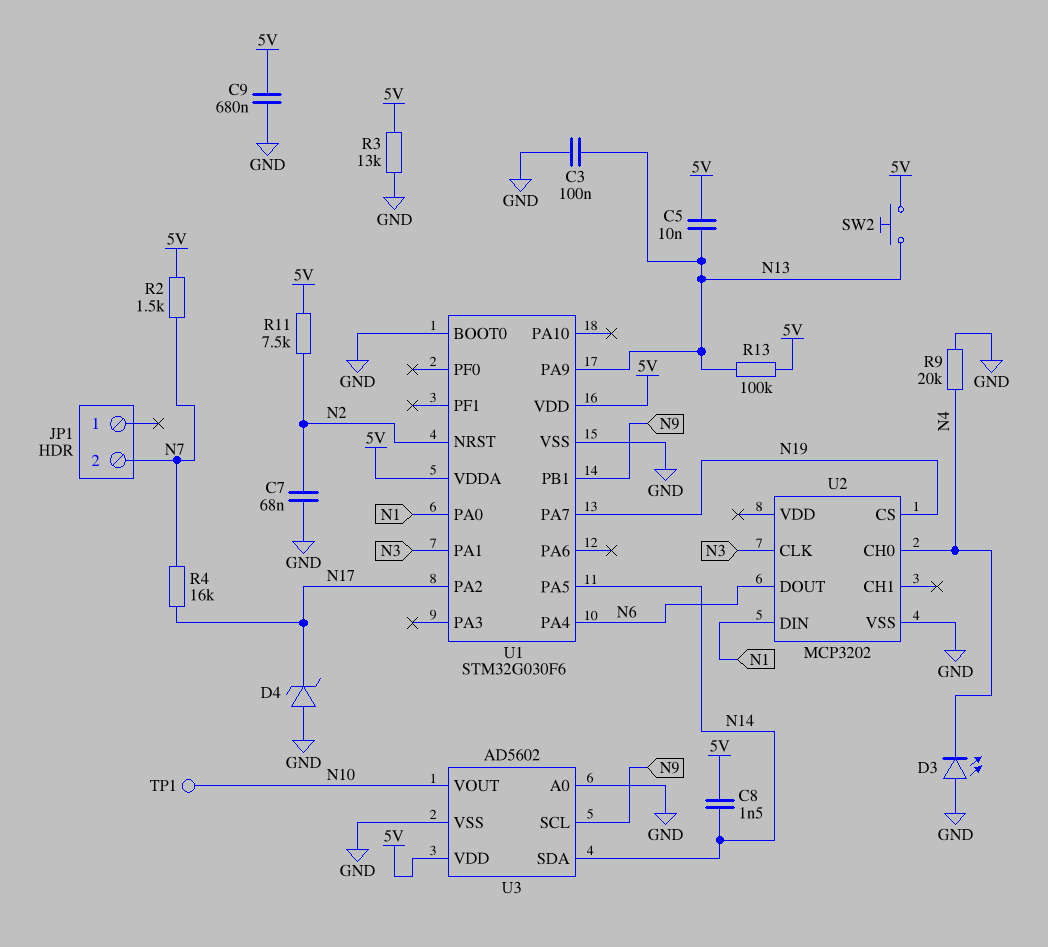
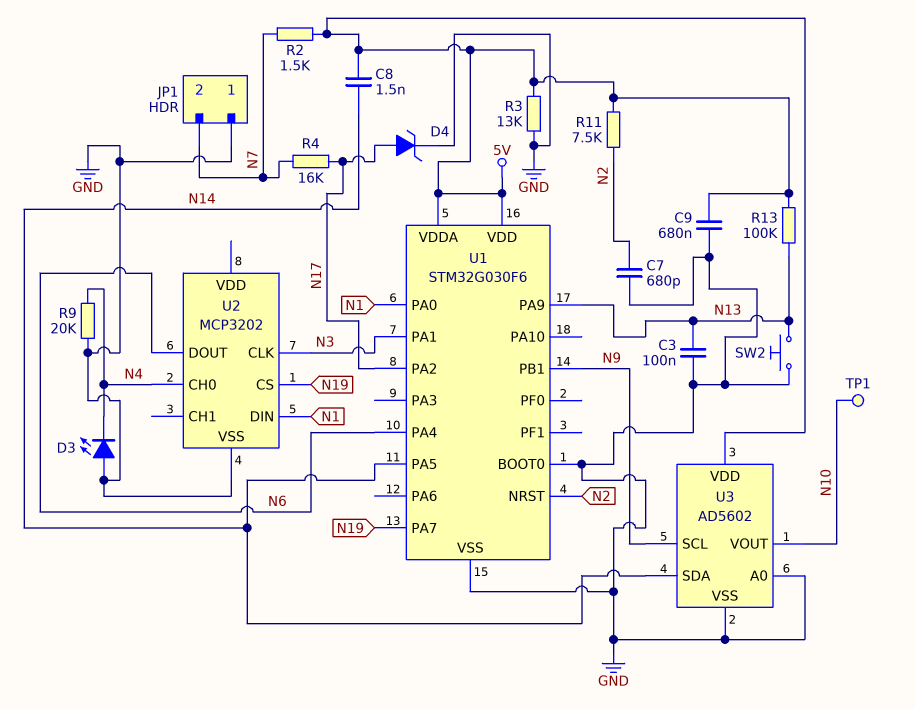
C5: 10nF (5V, N13) -> none
C7: 68nF (GND, N2) -> 680pF (GND, N2)
D4: zener (A GND, K N17) -> zener (A N17, K GND)
JP1 pin 1: none -> GND
SW2: button (5V, N13) -> button (GND, N13)

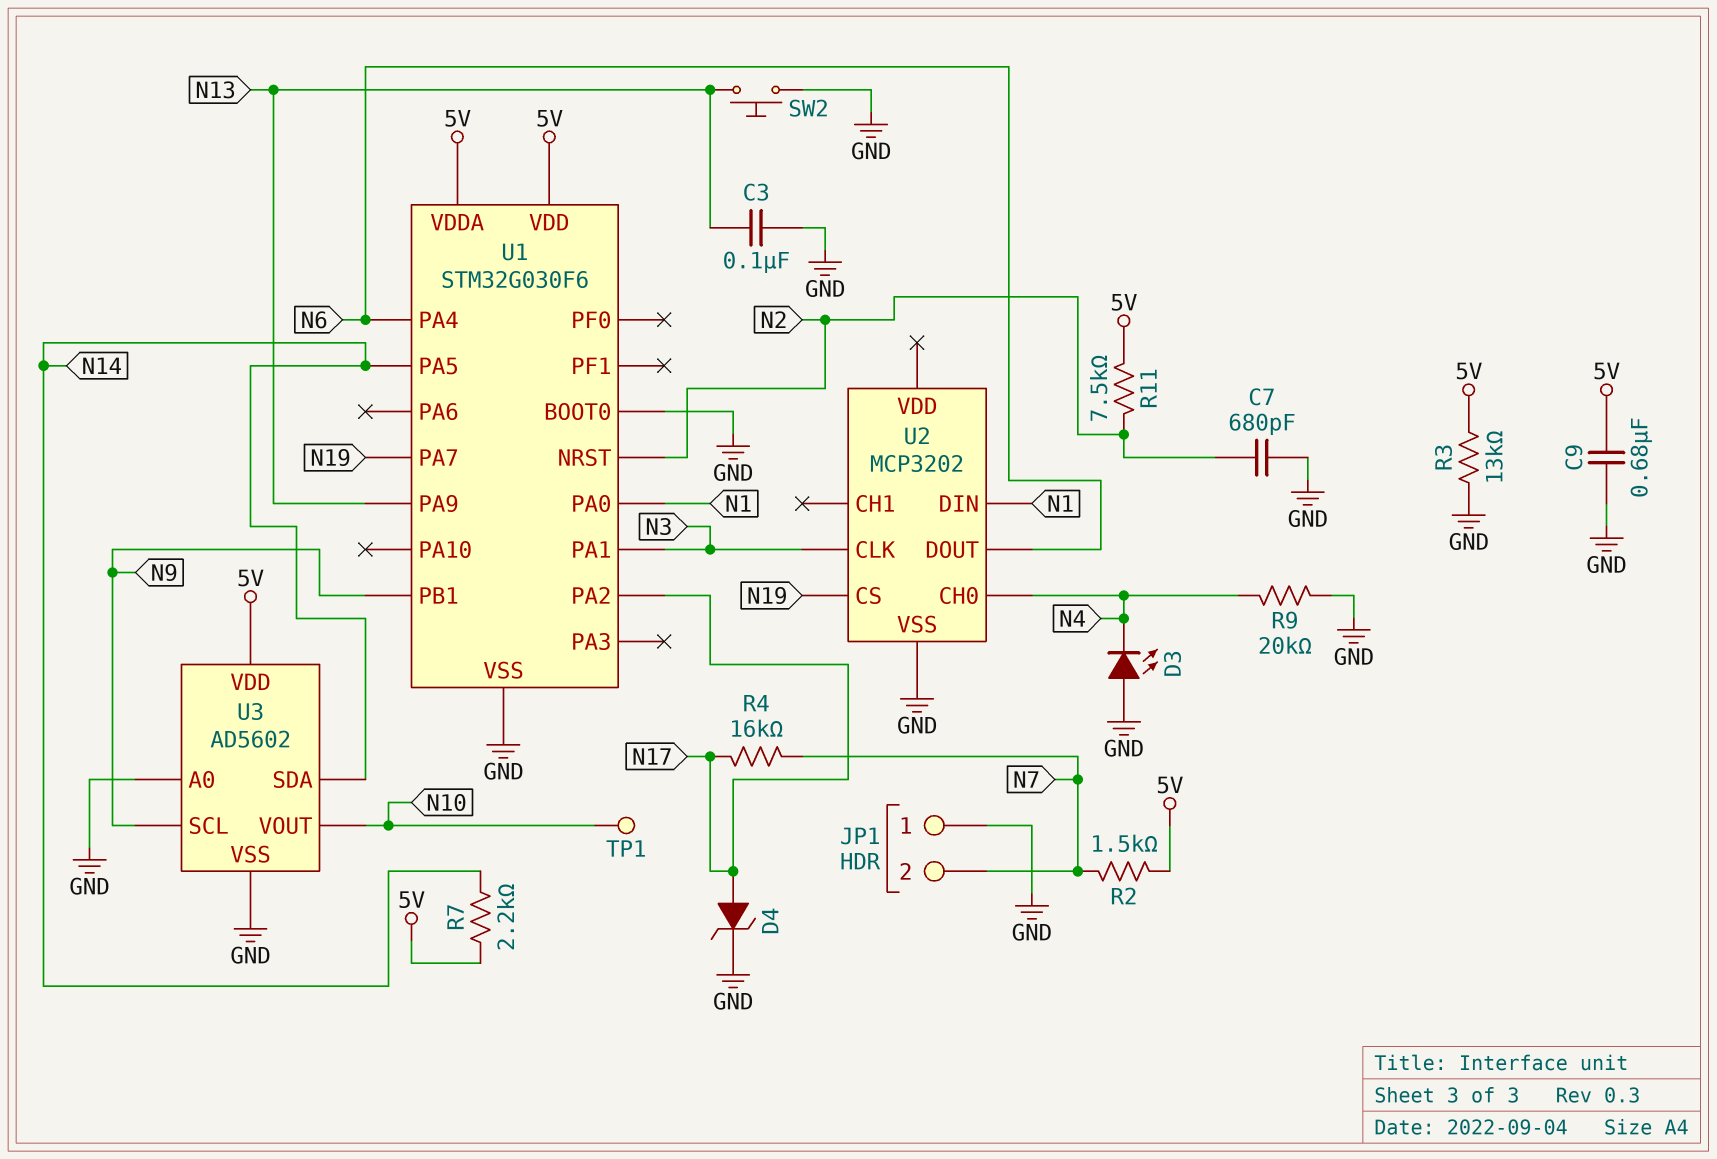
C8: 1.5nF (5V, N14) -> none
R7: none -> 2.2k (5V, N14)
R13: 100k (5V, N13) -> none

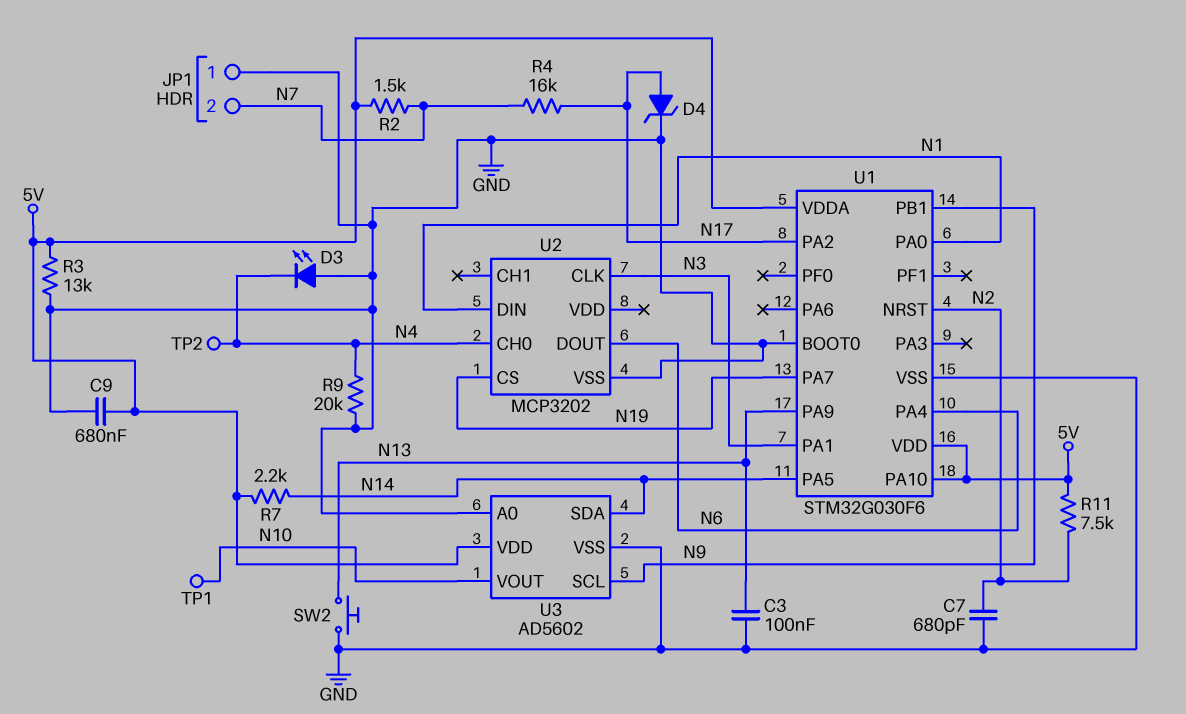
TP2: none -> test point (N4)
U1 pin PA10: none -> 5V

